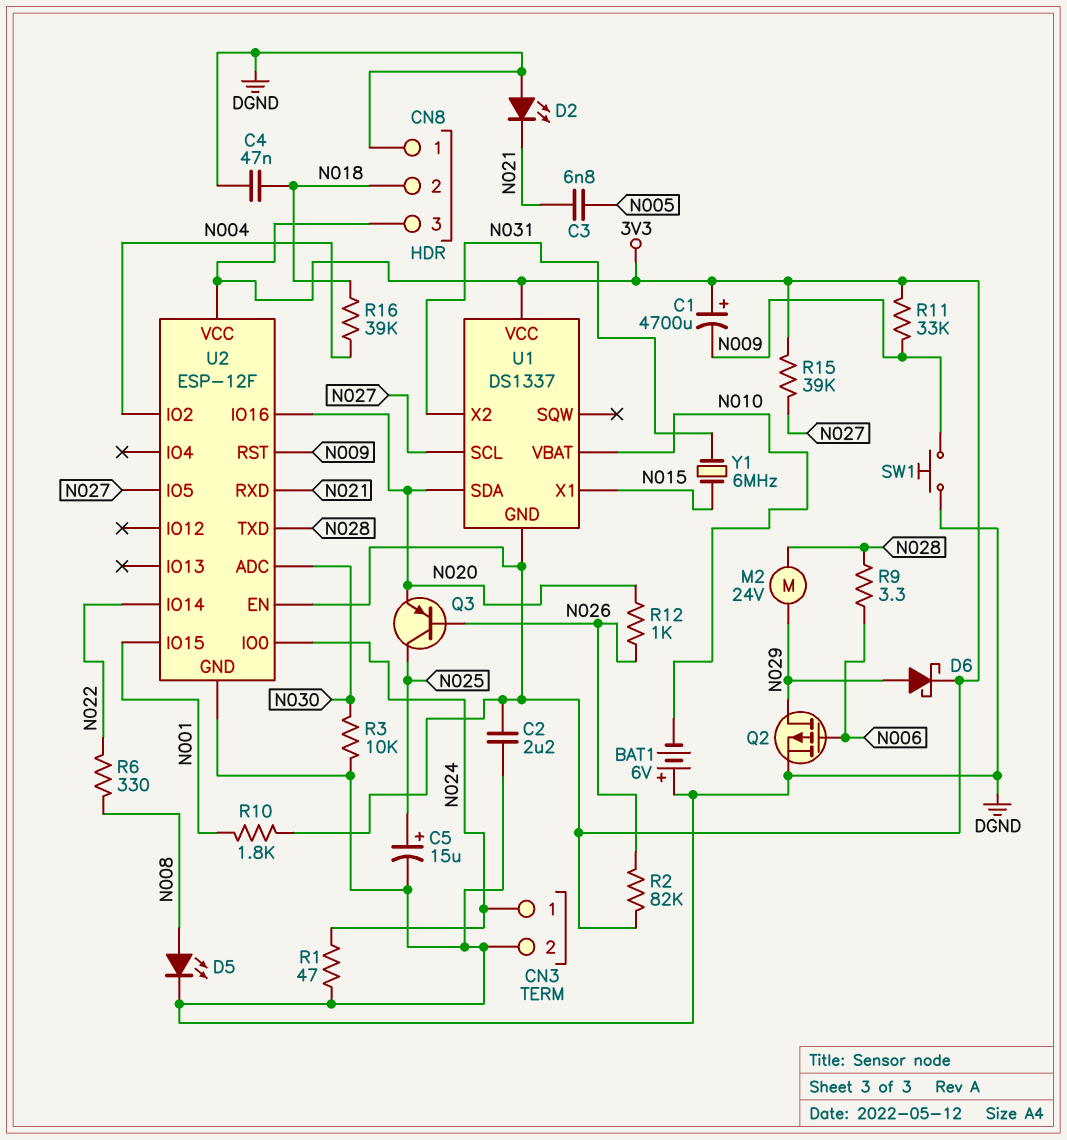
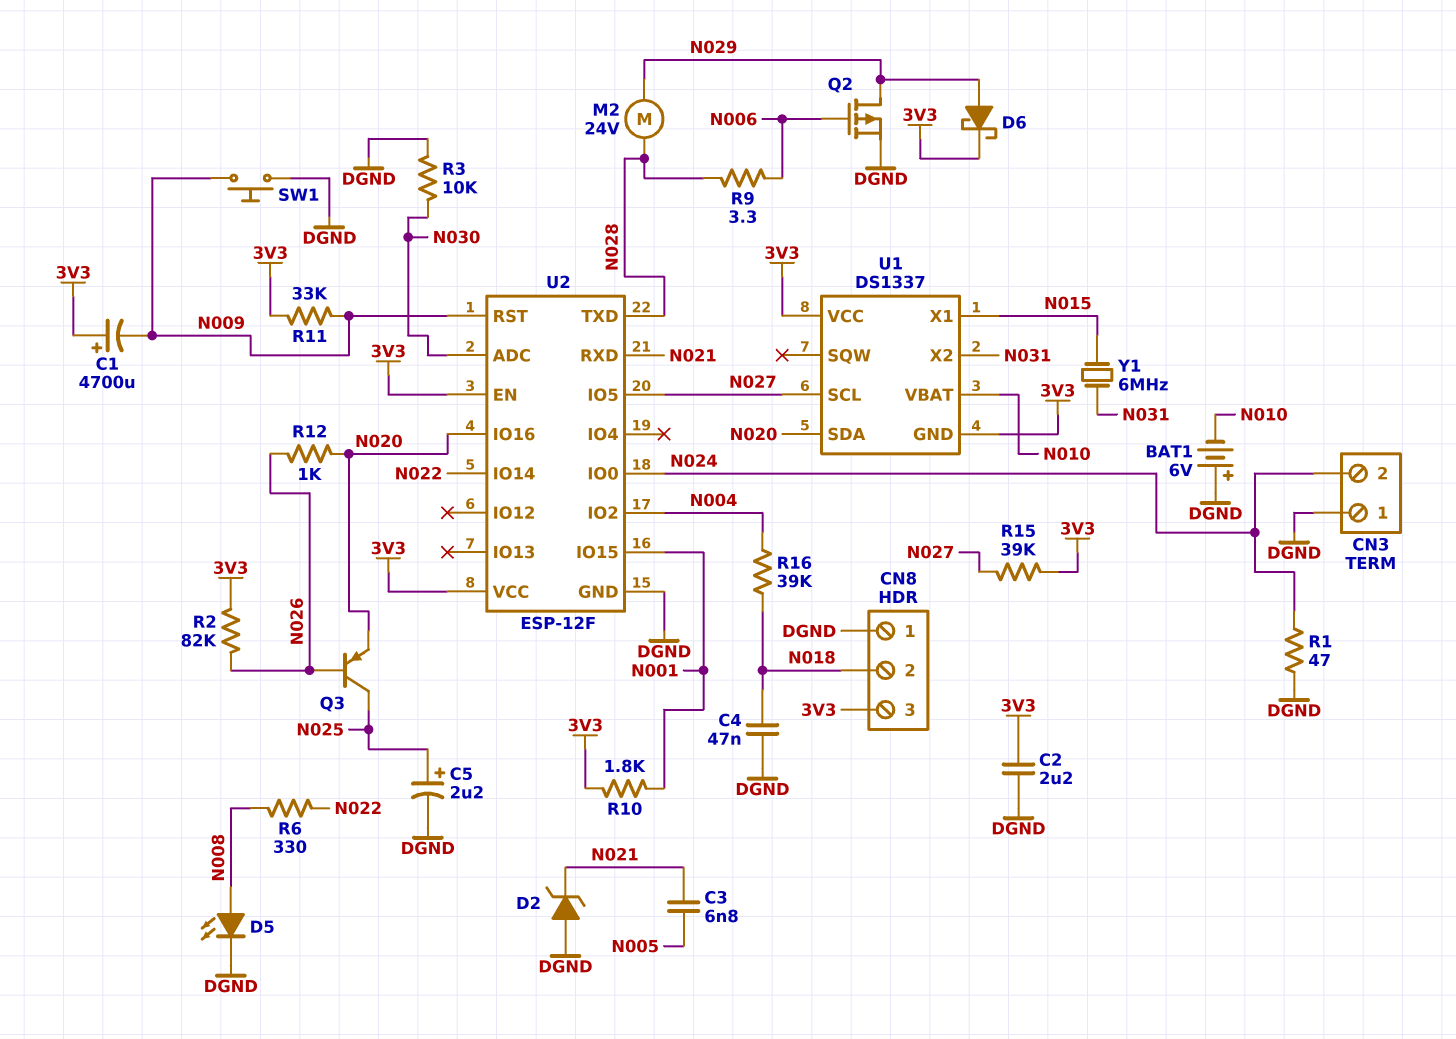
C5: 15uF (plus N025, minus DGND) -> 2.2uF (plus N025, minus DGND)
CN3 pin 1: N024 -> DGND
CN3 pin 2: DGND -> N024
D2: LED (A DGND, K N021) -> zener (A DGND, K N021)

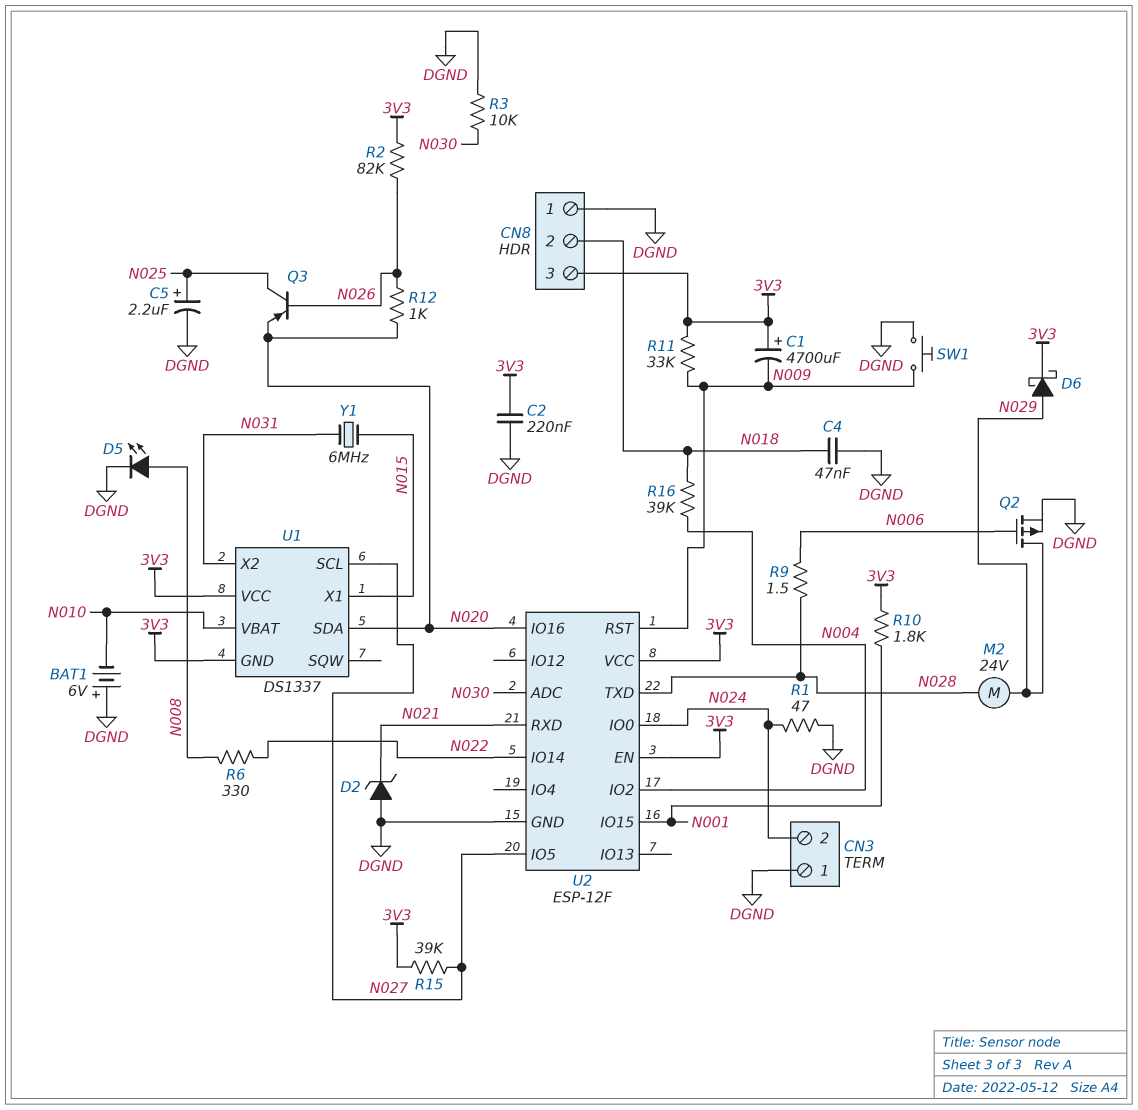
C2: 2.2uF (3V3, DGND) -> 220nF (3V3, DGND)
C3: 6.8nF (N005, N021) -> none
R9: 3.3 (N006, N028) -> 1.5 (N006, N028)

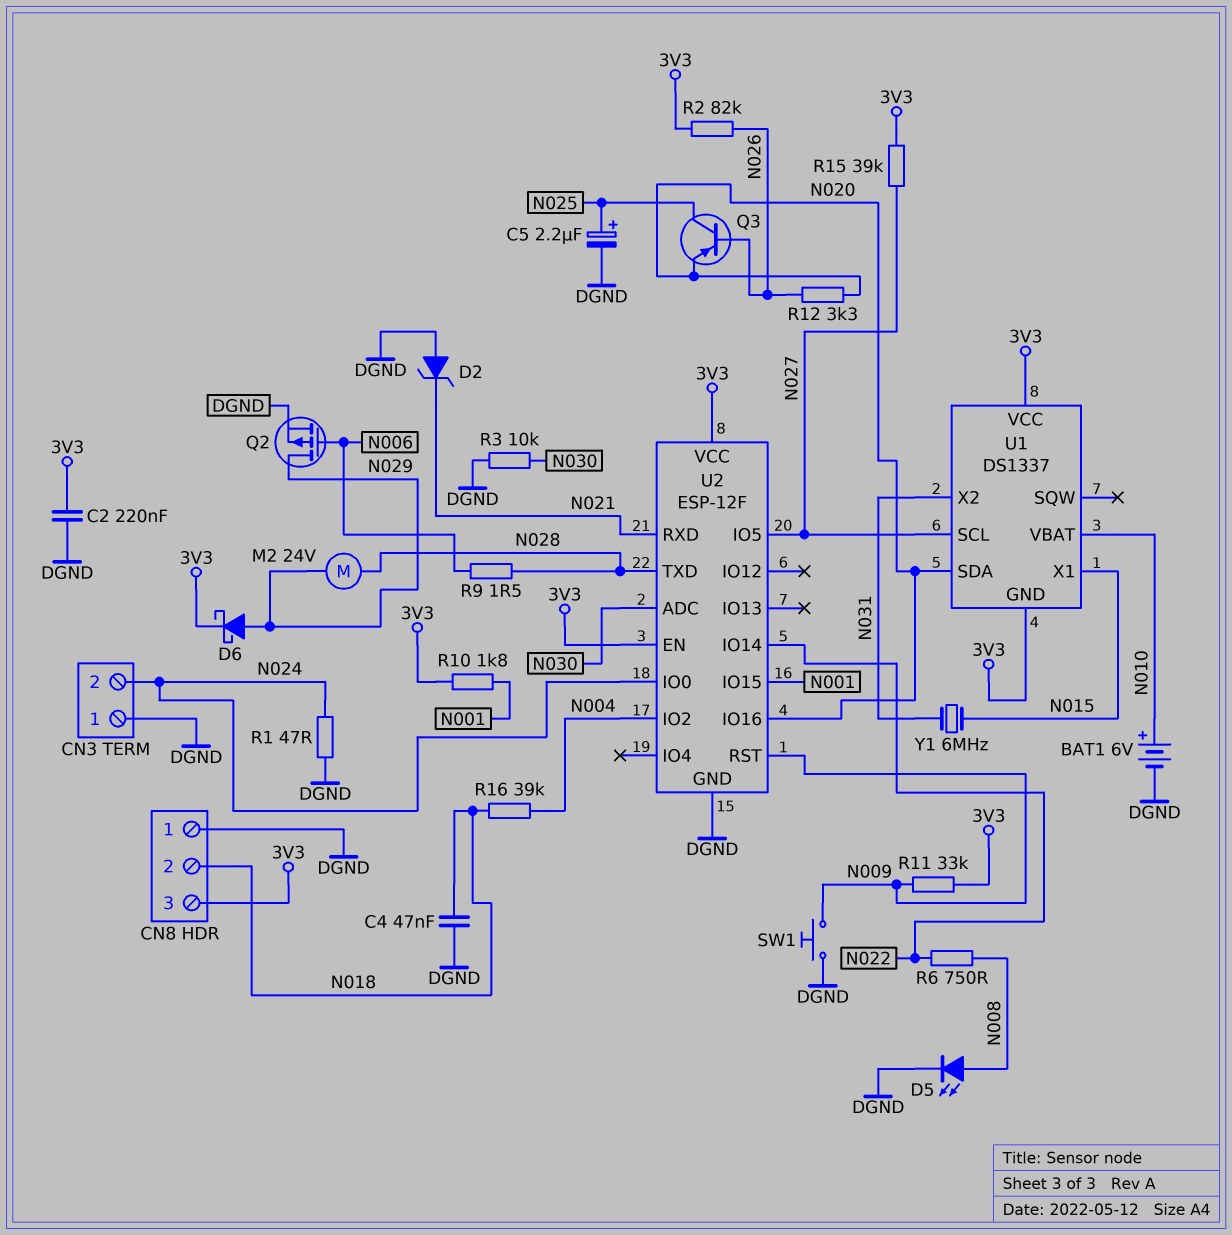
BAT1: 6V (plus DGND, minus N010) -> 6V (plus N010, minus DGND)
C1: 4700uF (plus 3V3, minus N009) -> none
R6: 330 (N008, N022) -> 750 (N008, N022)
R12: 1k (N020, N026) -> 3.3k (N020, N026)

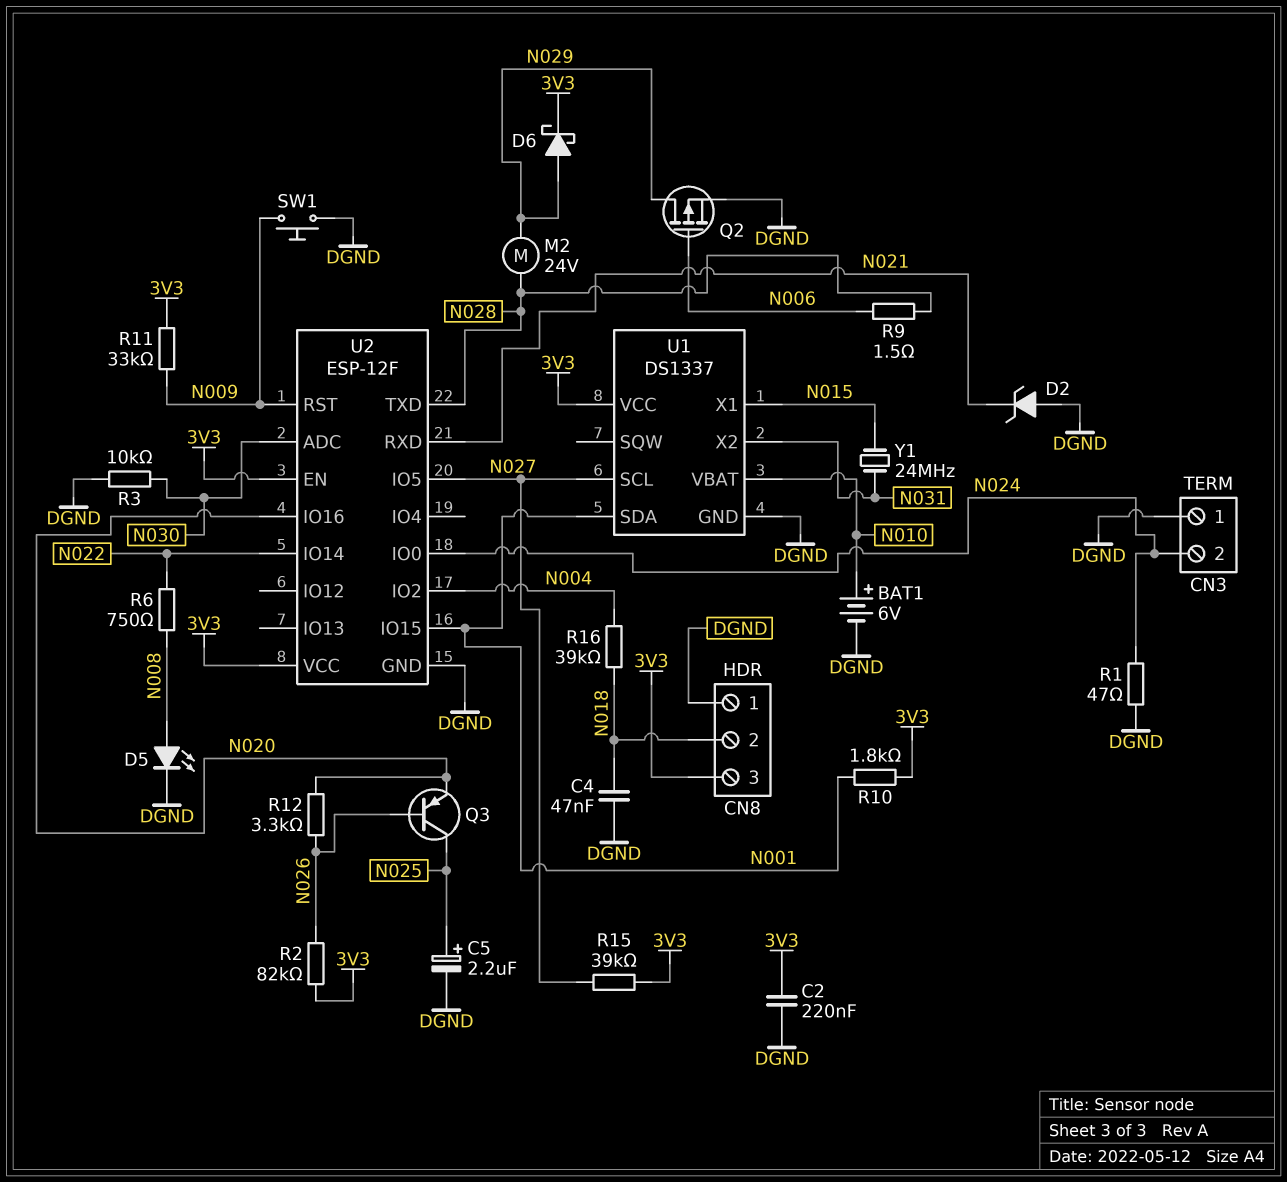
U1 pin GND: 3V3 -> DGND
U1 pin SDA: N020 -> N001
Y1: 6MHz (N015, N031) -> 24MHz (N015, N031)

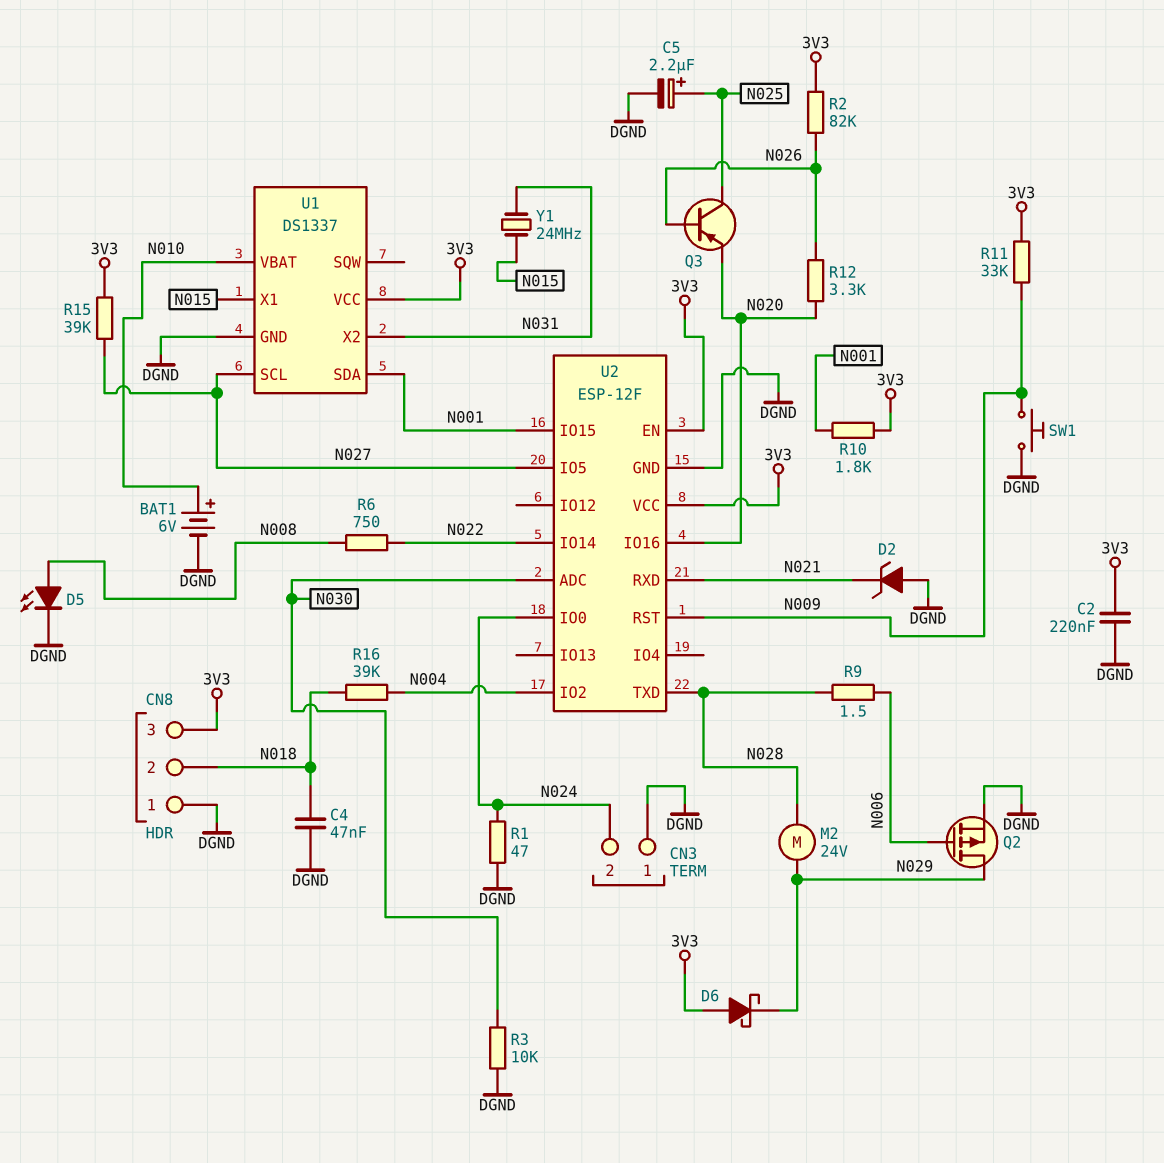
D6: schottky (A N029, K 3V3) -> schottky (A 3V3, K N029)

